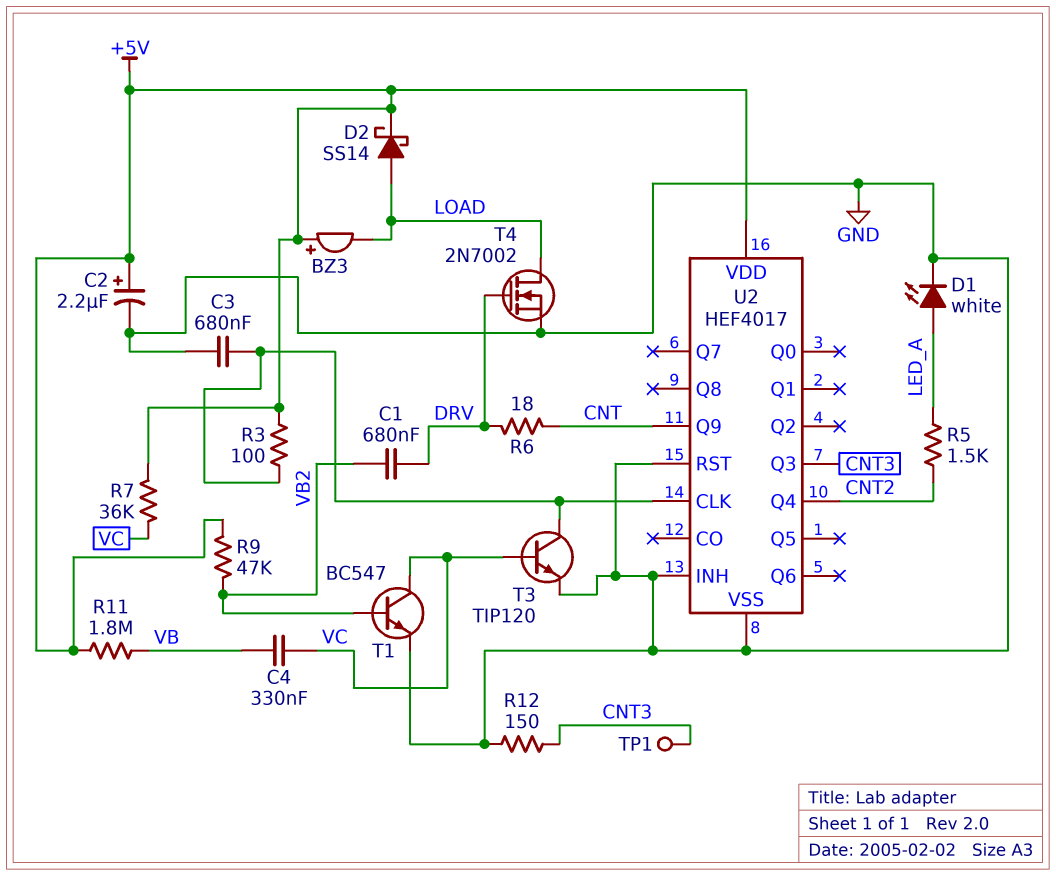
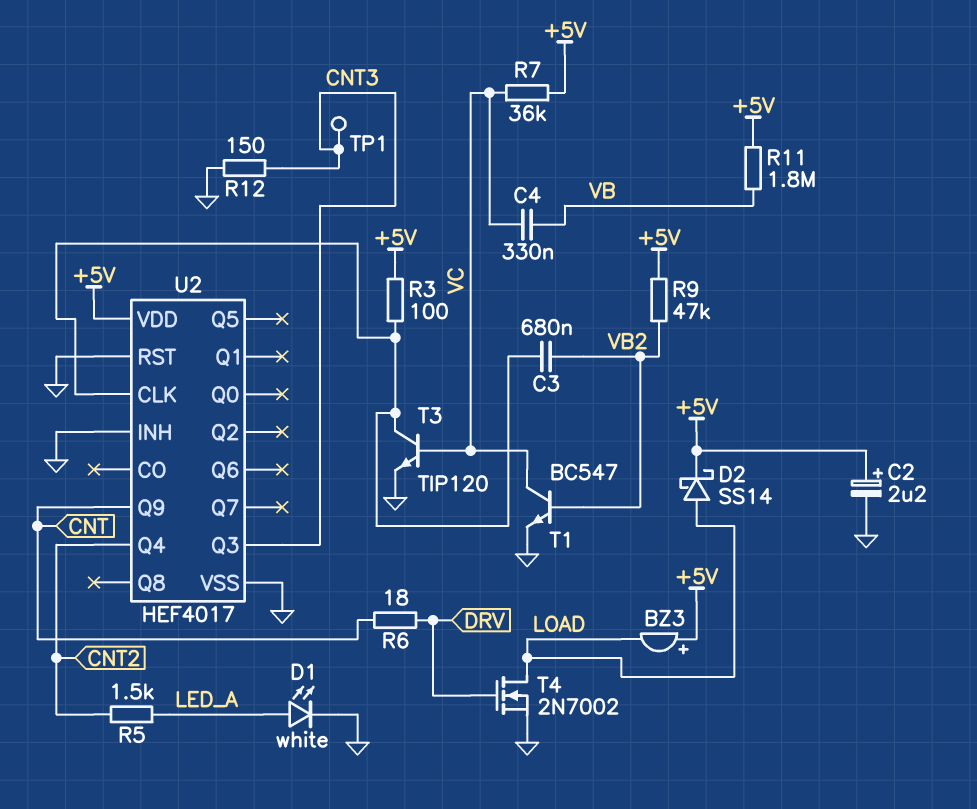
C1: 680nF (DRV, VB2) -> none
C3: 680nF (GND, U2/CLK) -> 680nF (U2/CLK, VB2)

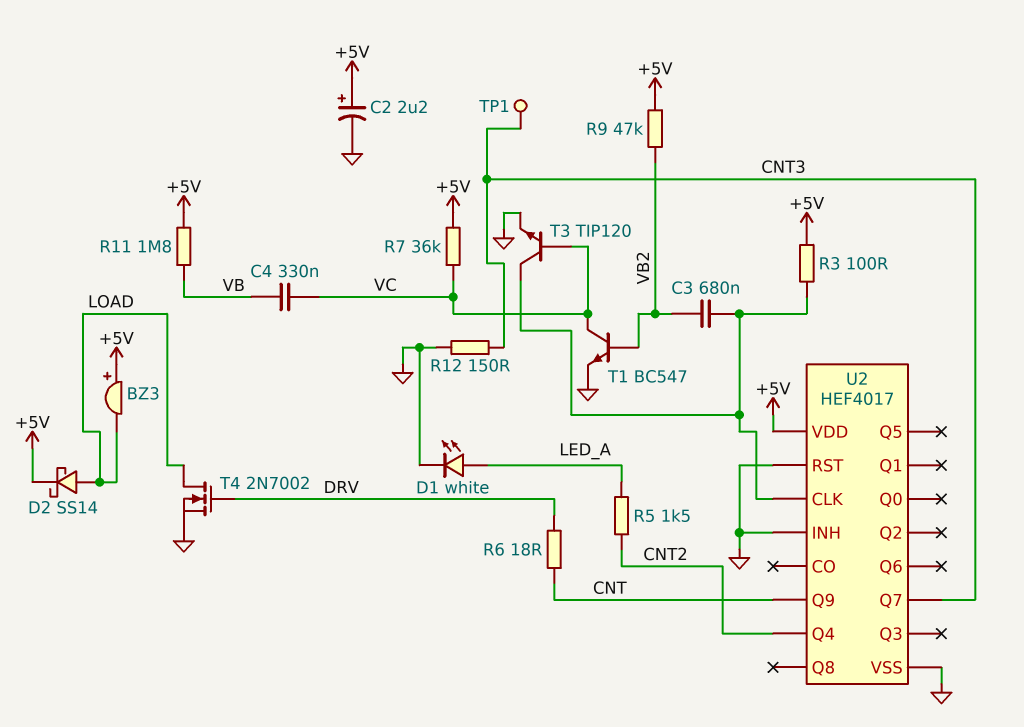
U2 pin Q3: CNT3 -> none
U2 pin Q7: none -> CNT3

